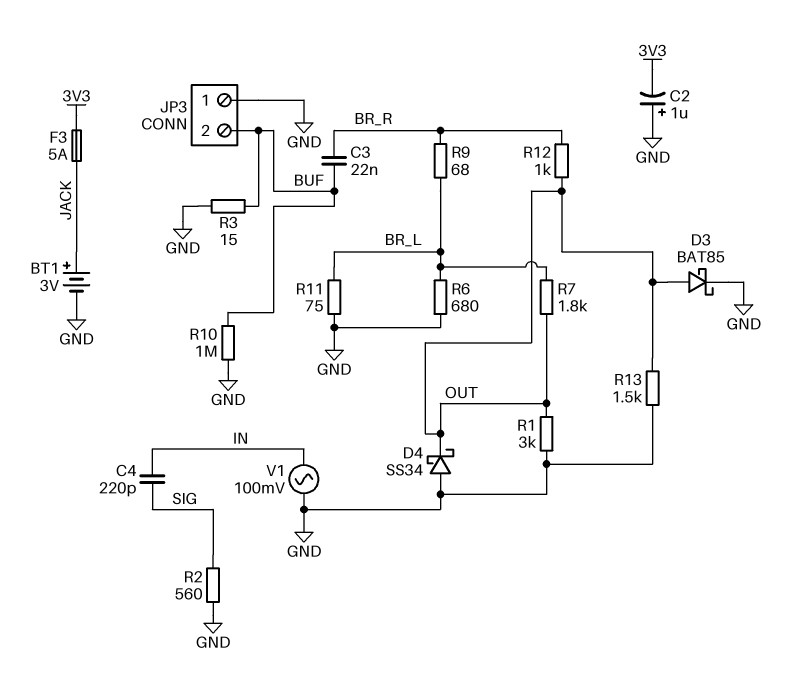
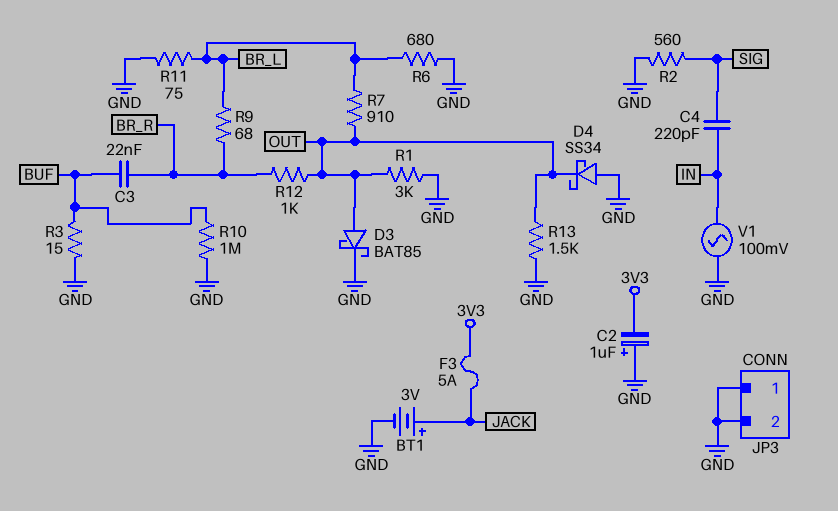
JP3 pin 2: BUF -> GND
R7: 1.8k (BR_L, OUT) -> 910 (BR_L, OUT)

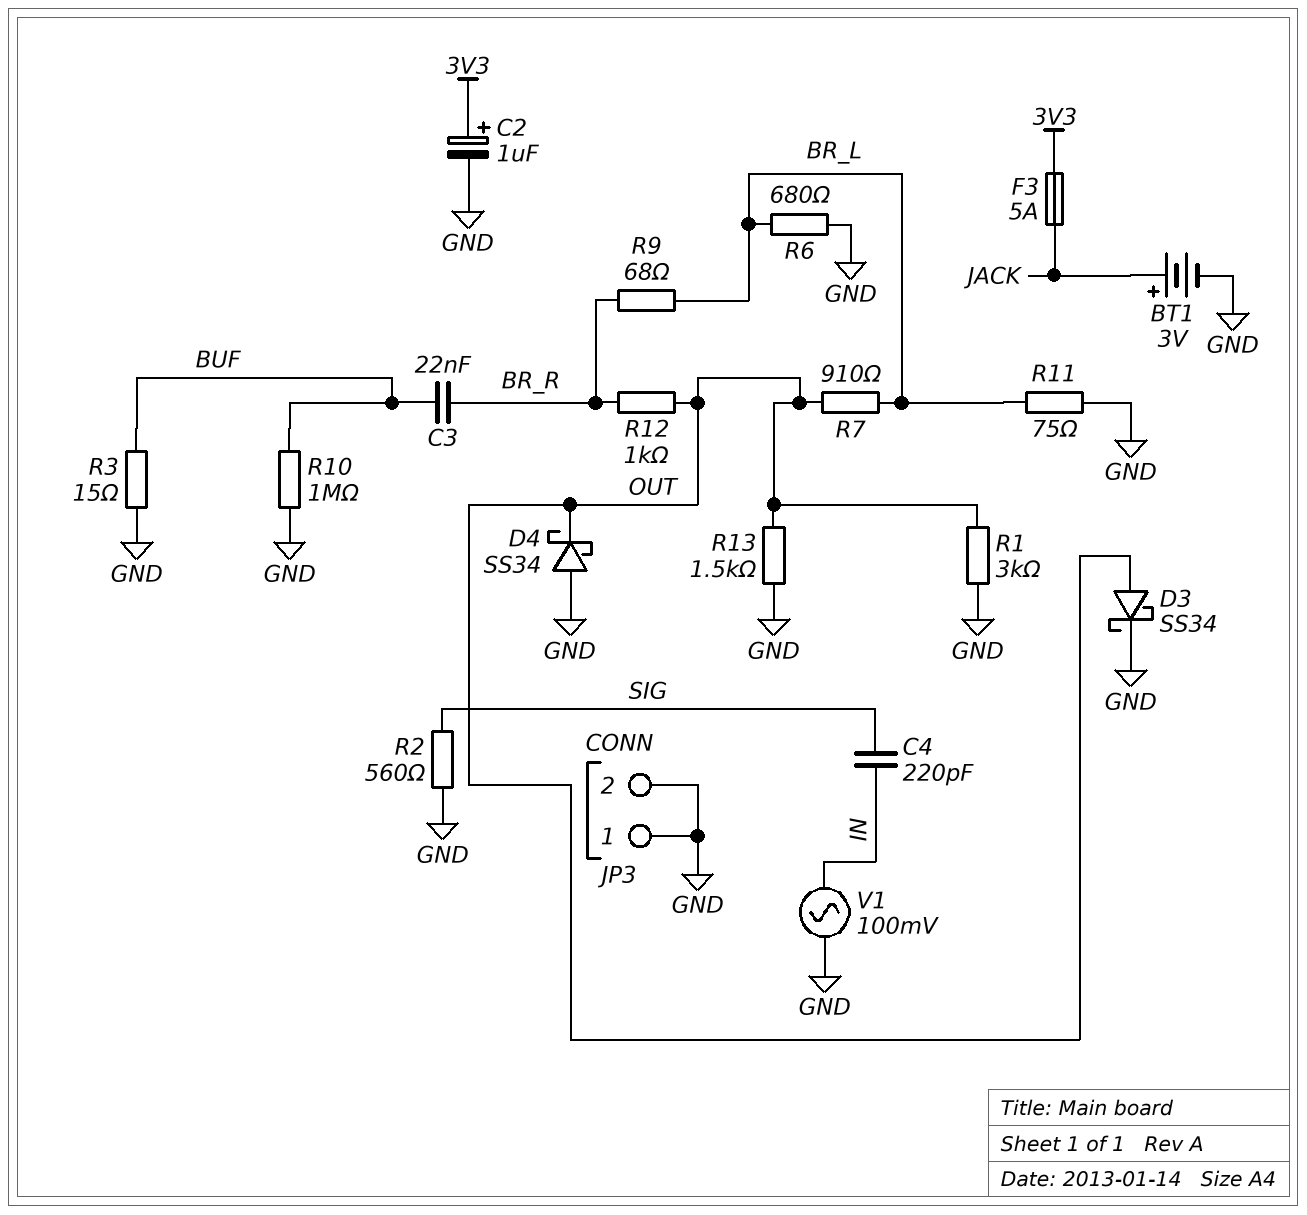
C2: 1uF (plus GND, minus 3V3) -> 1uF (plus 3V3, minus GND)
D3: schottky BAT85 (A OUT, K GND) -> schottky SS34 (A OUT, K GND)

